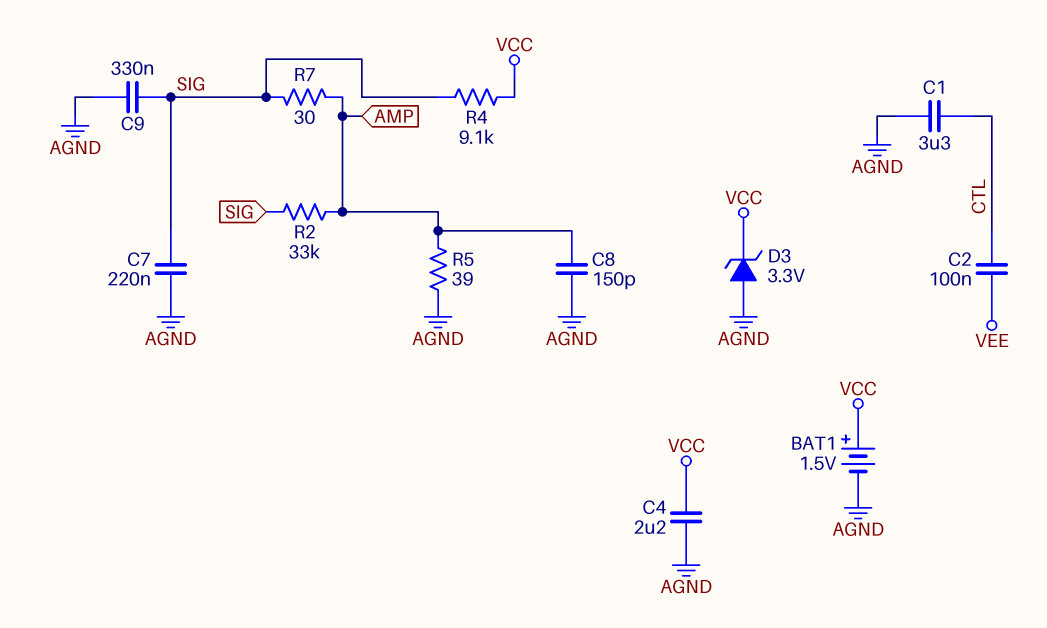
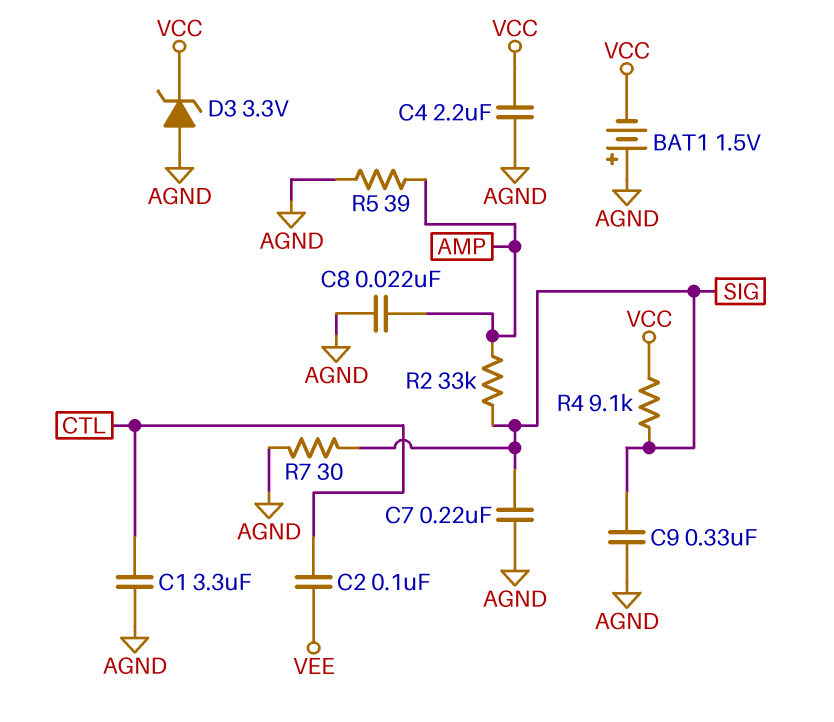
BAT1: 1.5V (plus VCC, minus AGND) -> 1.5V (plus AGND, minus VCC)
C8: 150pF (AGND, AMP) -> 22nF (AGND, AMP)
R7: 30 (AMP, SIG) -> 30 (AGND, SIG)

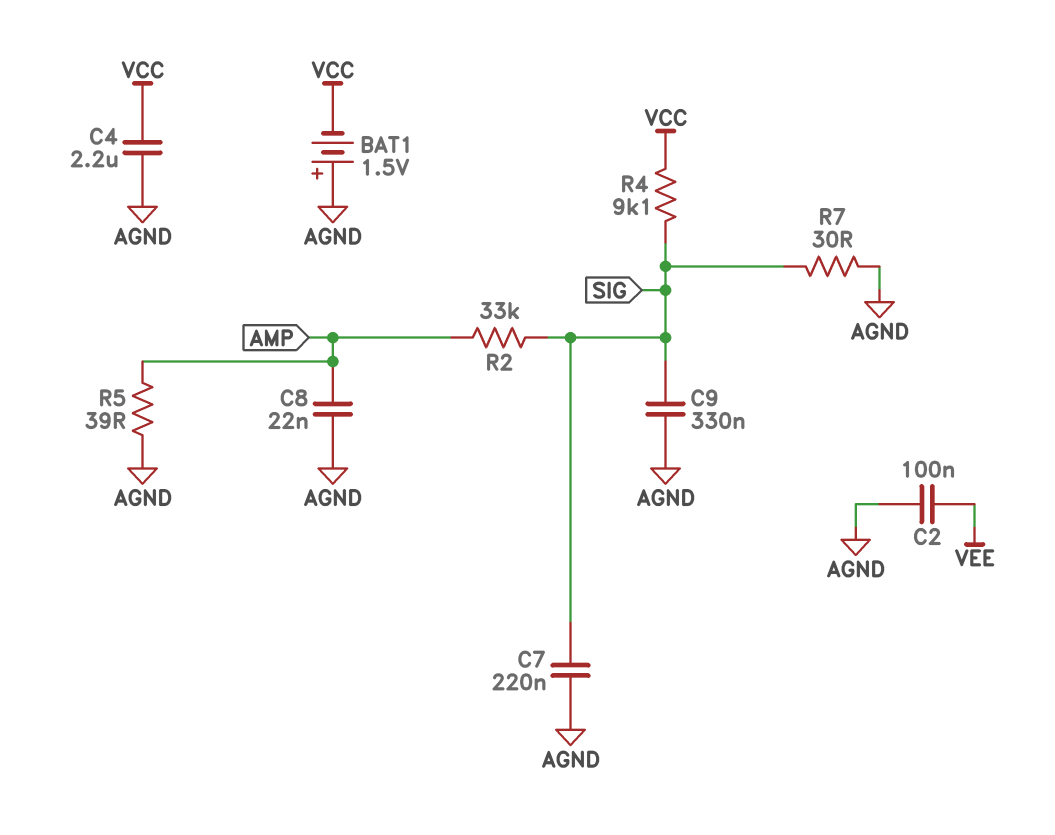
C1: 3.3uF (AGND, CTL) -> none
C2: 100nF (CTL, VEE) -> 100nF (AGND, VEE)
D3: zener 3.3V (A AGND, K VCC) -> none

